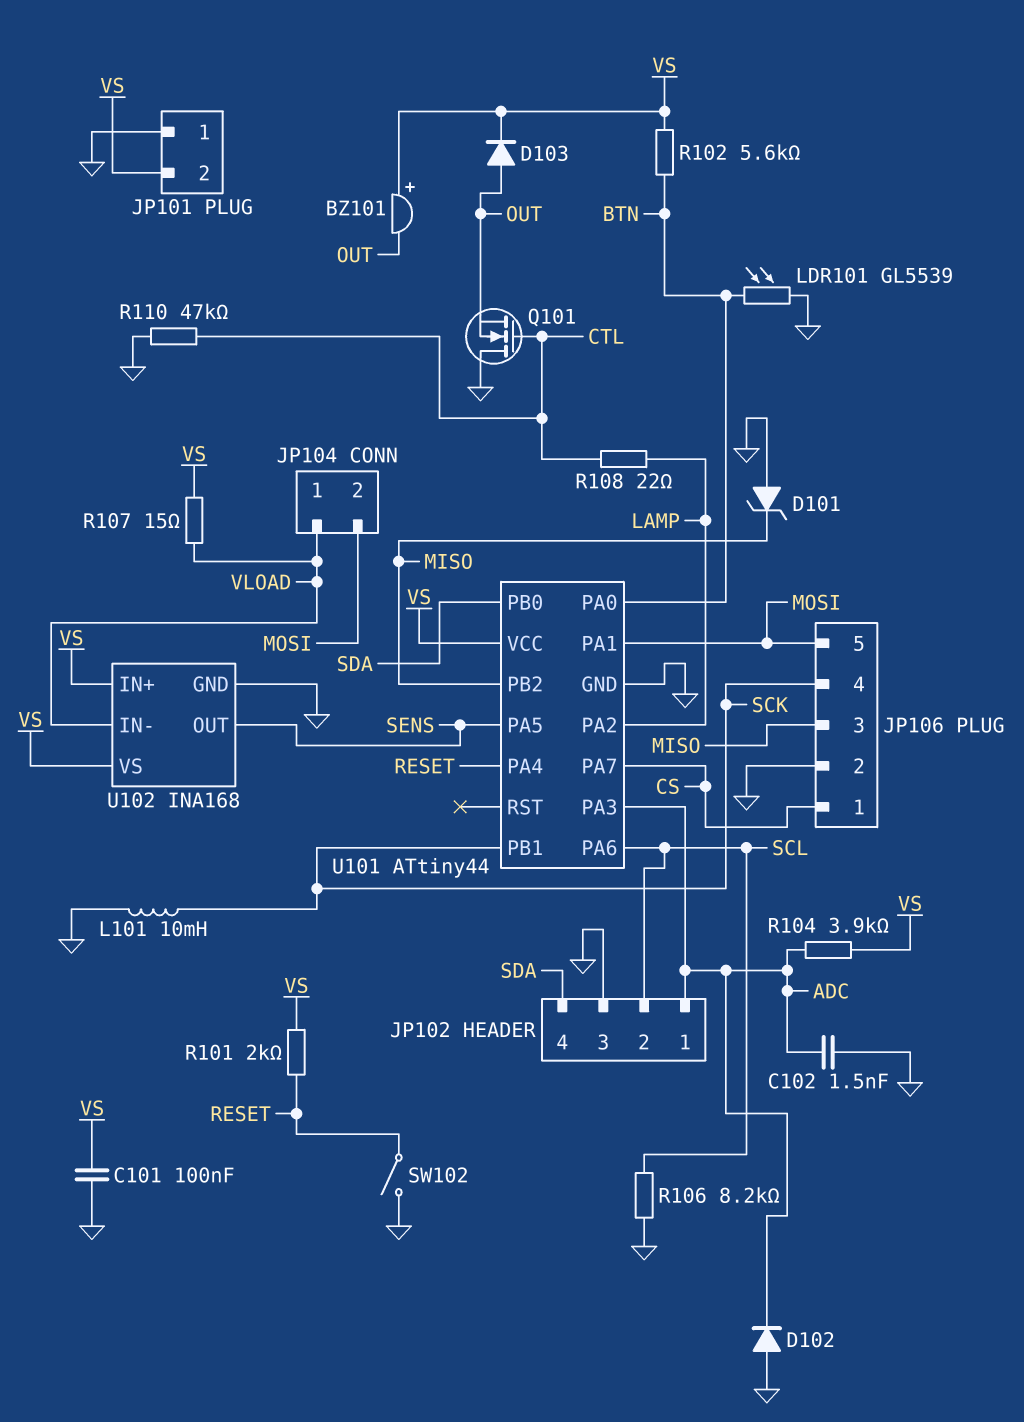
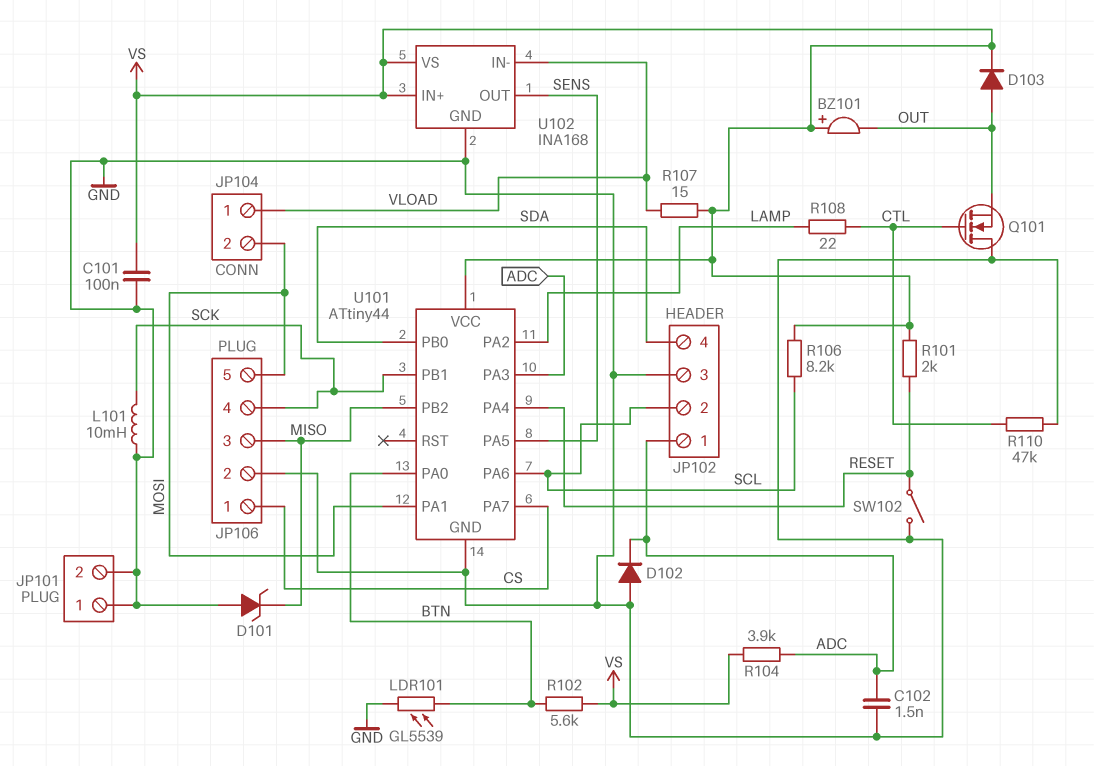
JP101 pin 2: VS -> GND
R106: 8.2k (GND, SCL) -> 8.2k (SCL, VS)

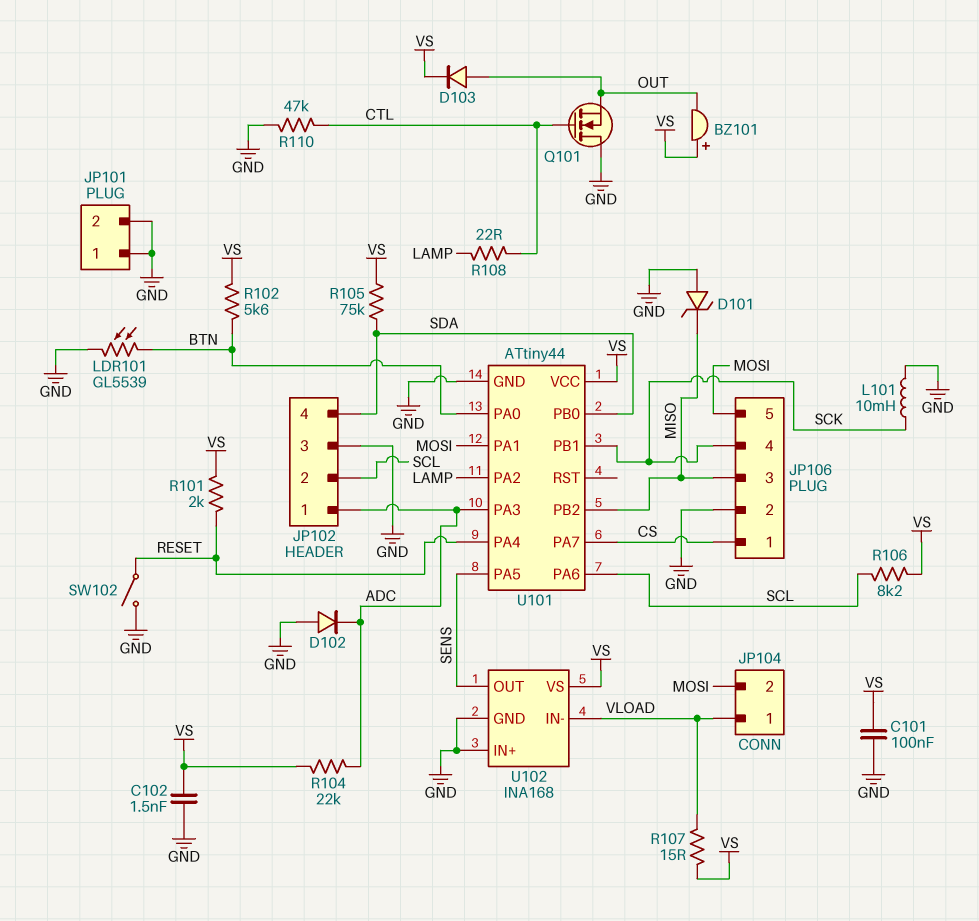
C102: 1.5nF (ADC, GND) -> 1.5nF (GND, VS)
R104: 3.9k (ADC, VS) -> 22k (ADC, VS)
R105: none -> 75k (SDA, VS)
U102 pin IN+: VS -> GND

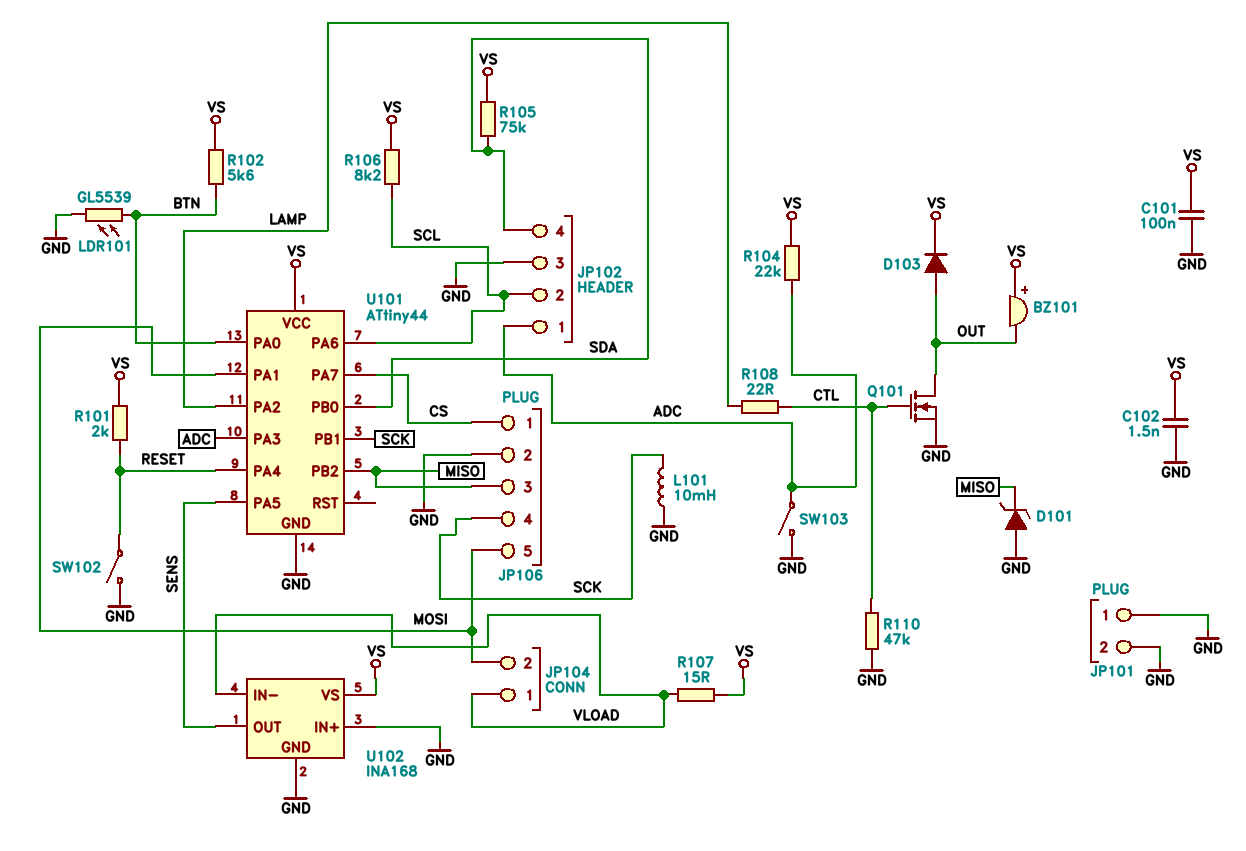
D102: diode (A GND, K ADC) -> none
Q101: NMOS (G CTL, D GND, S OUT) -> NMOS (G CTL, D OUT, S GND)
SW103: none -> switch (ADC, GND)

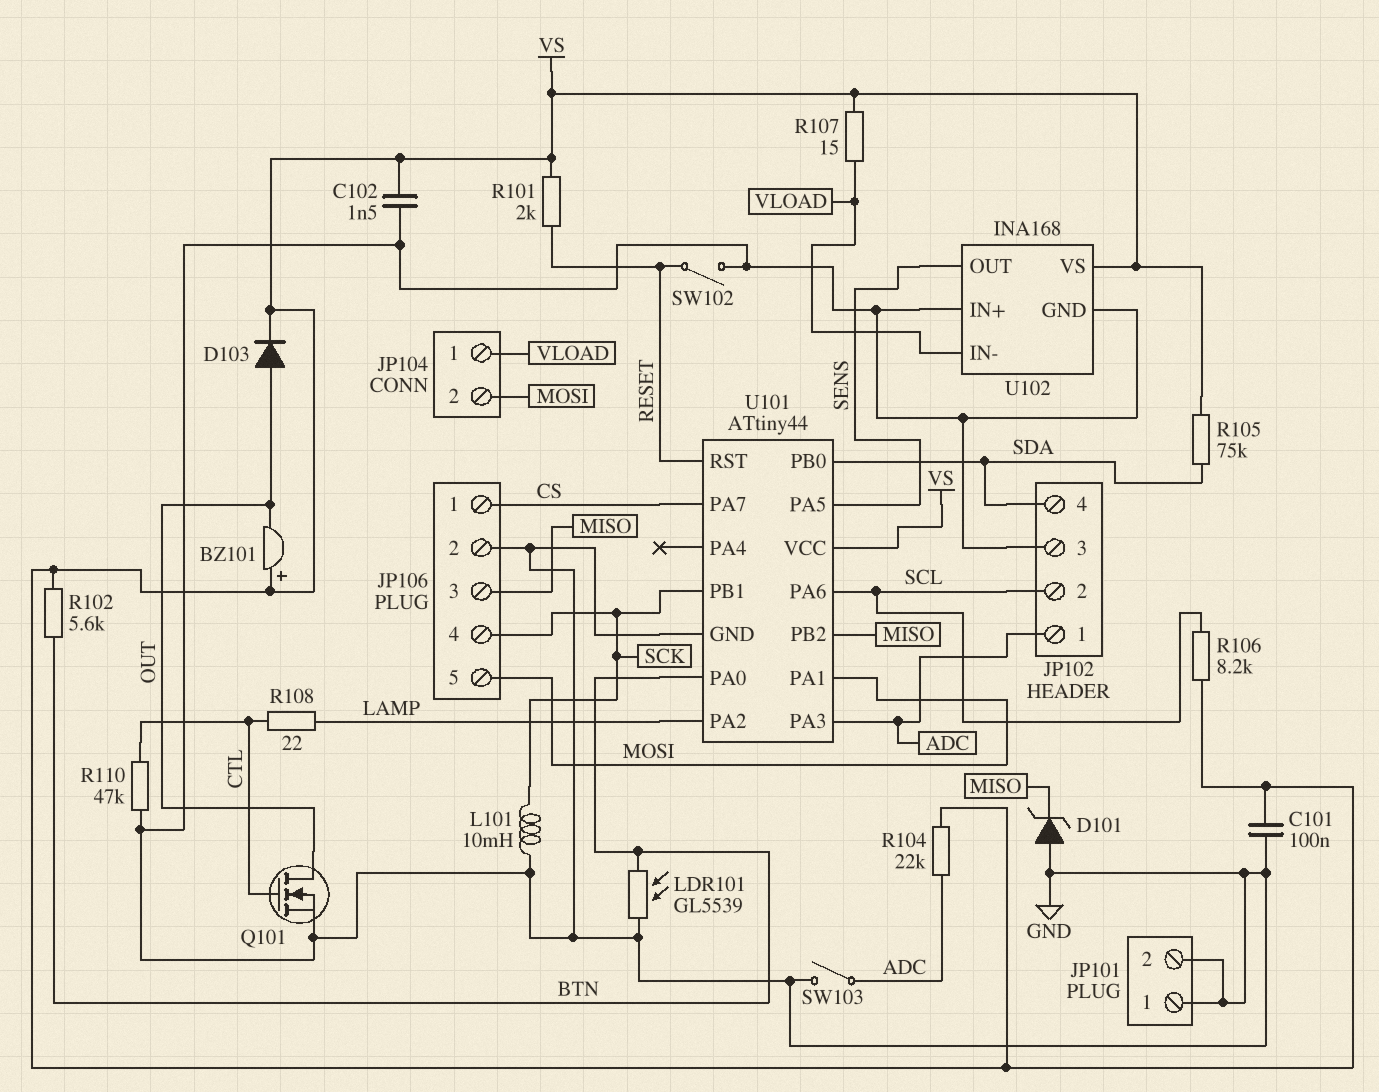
U101 pin PA4: RESET -> none
U101 pin RST: none -> RESET

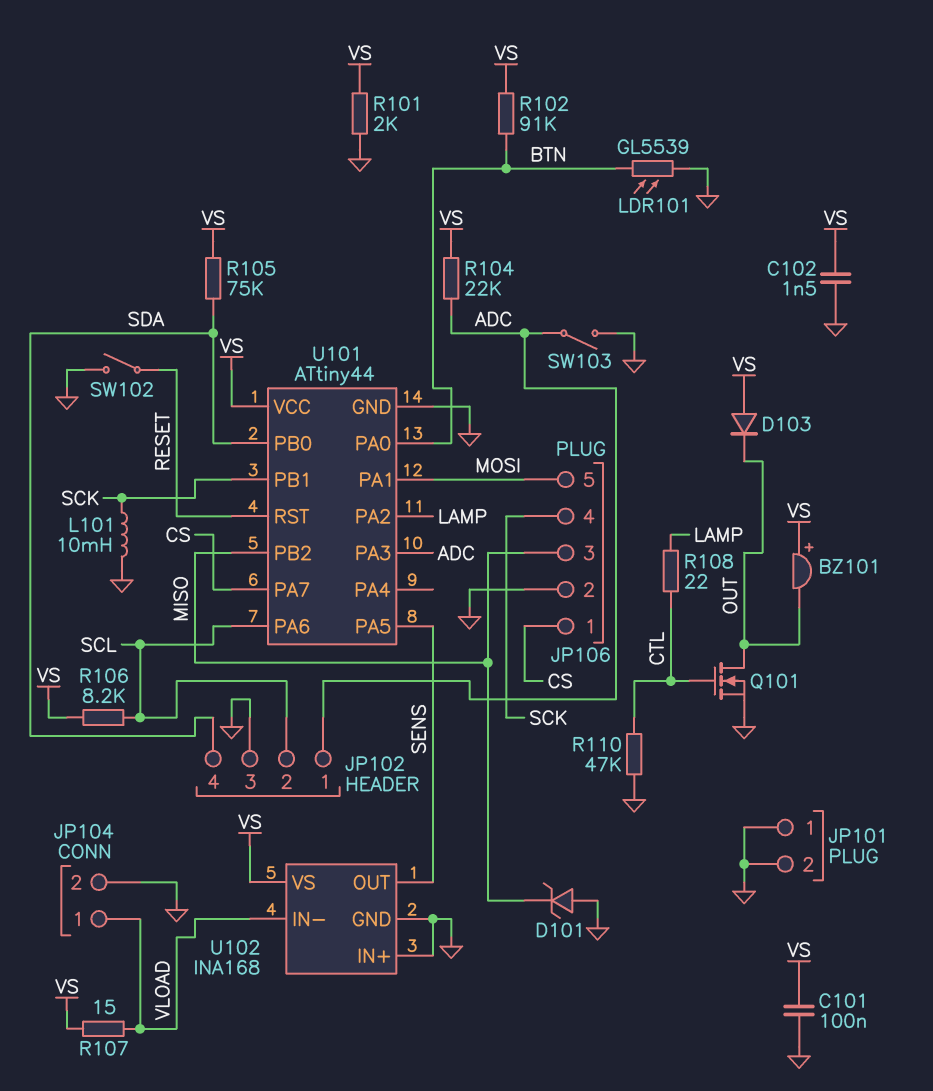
D103: diode (A OUT, K VS) -> diode (A VS, K OUT)
JP104 pin 2: MOSI -> GND
R101: 2k (RESET, VS) -> 2k (GND, VS)
R102: 5.6k (BTN, VS) -> 91k (BTN, VS)

